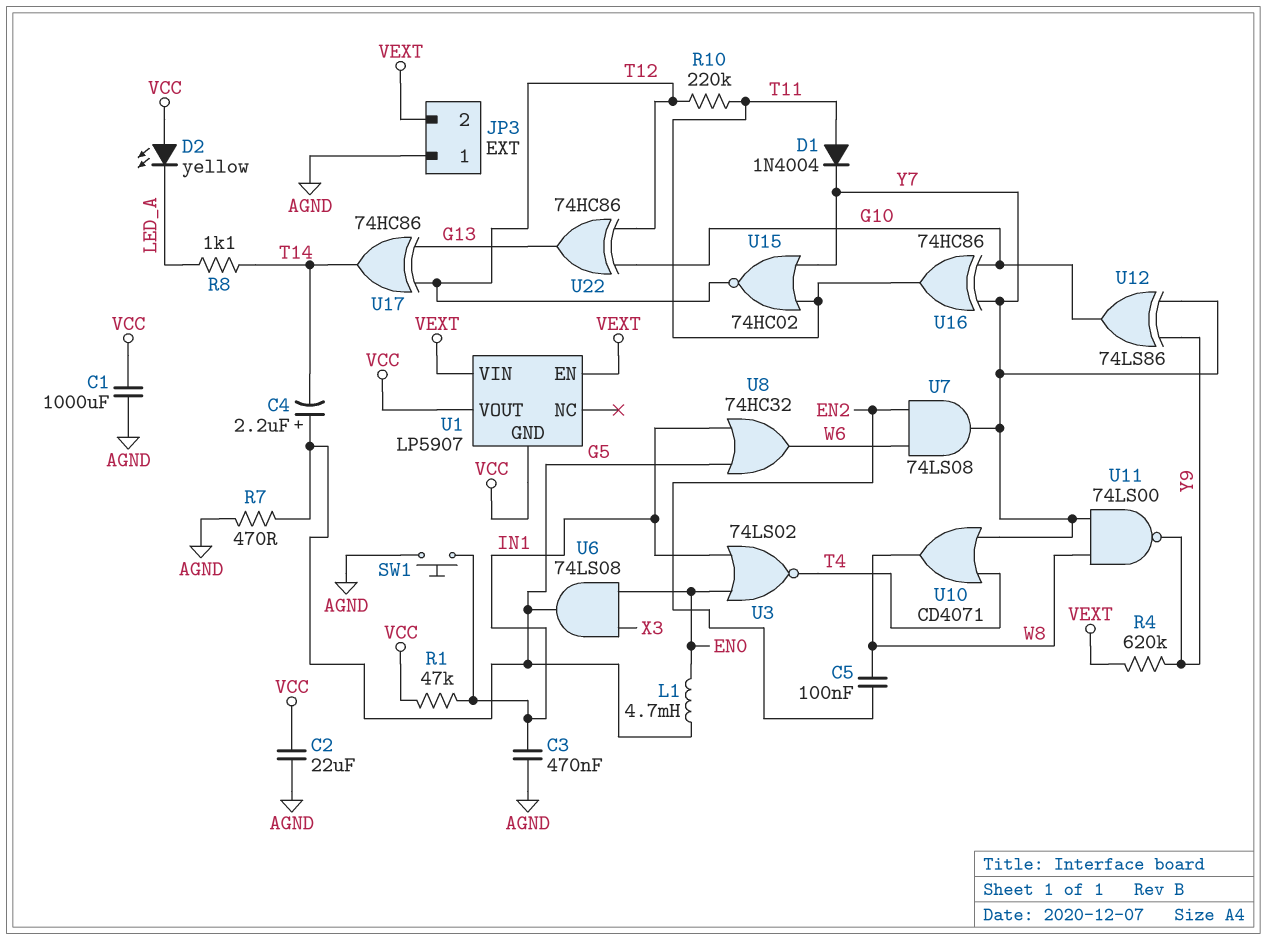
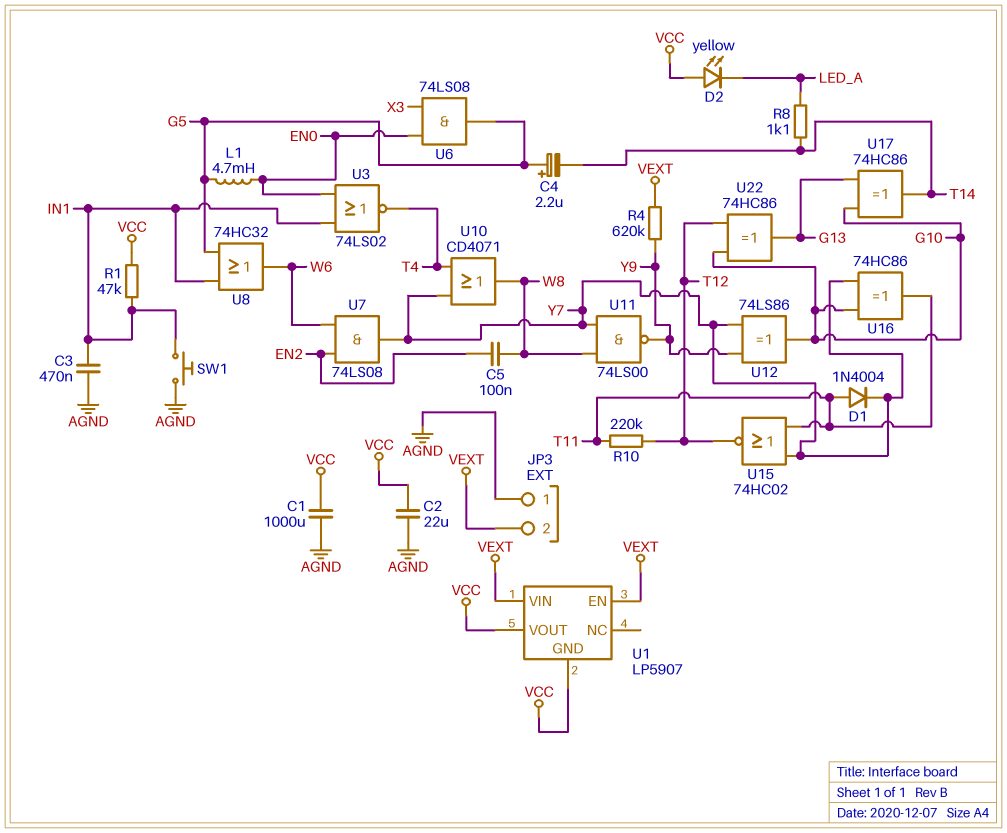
R7: 470 (AGND, G5) -> none
U17: XOR 74HC86 (in G13, in T12, out T14) -> XOR 74HC86 (in G10, in G13, out T14)

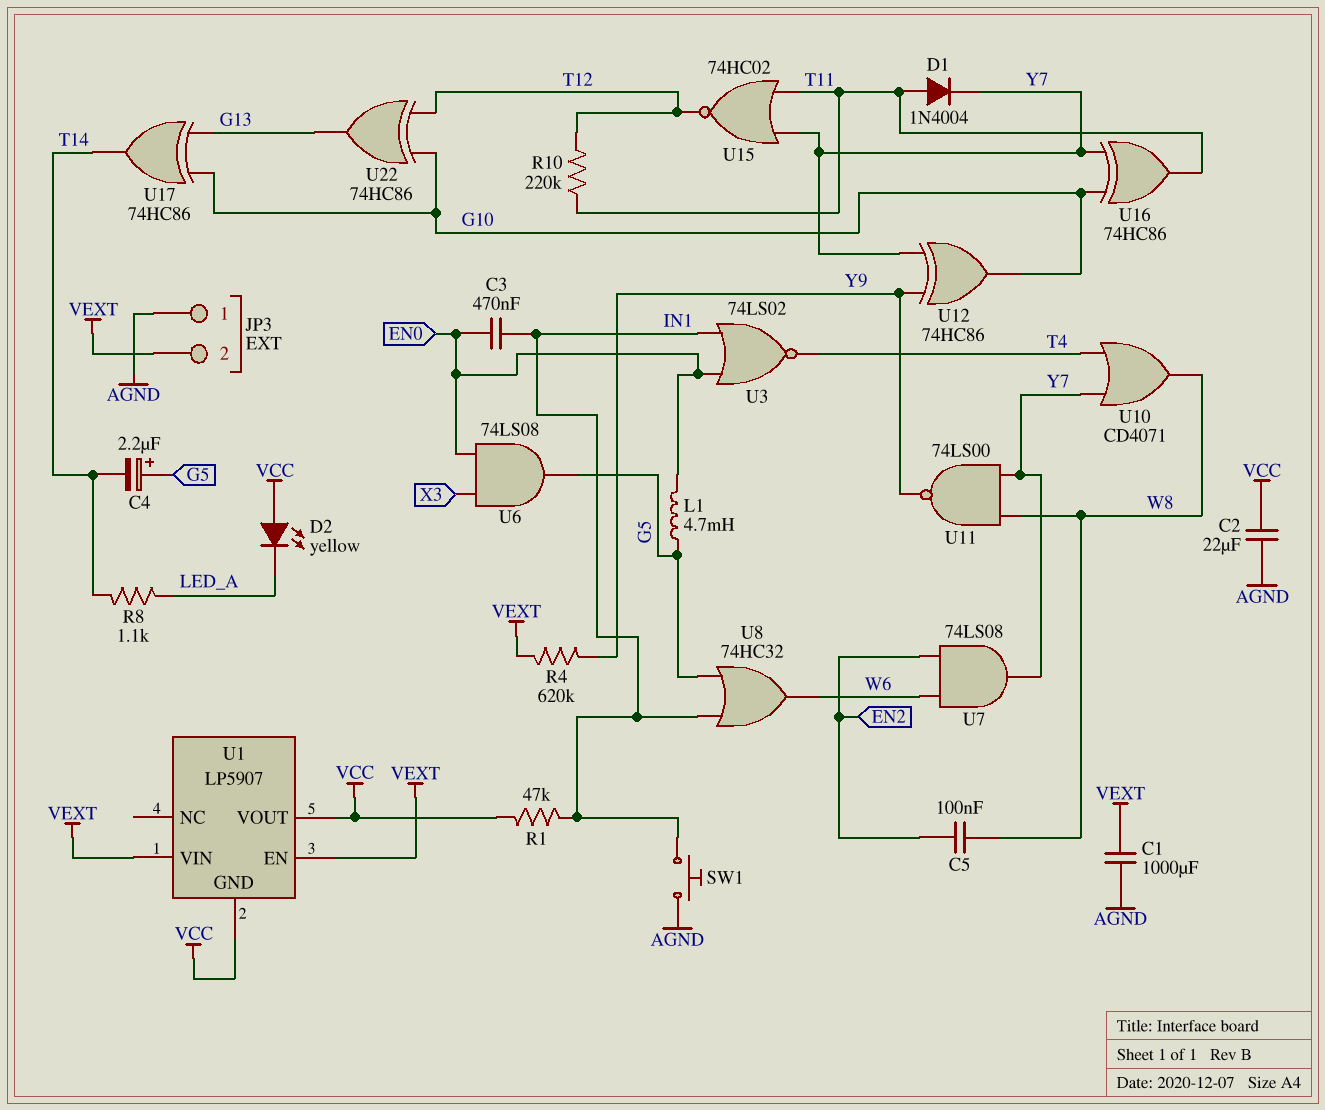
C1: 1000uF (AGND, VCC) -> 1000uF (AGND, VEXT)
C3: 470nF (AGND, IN1) -> 470nF (EN0, IN1)
U12: XOR 74LS86 (in Y7, in Y9, out G10) -> XOR 74HC86 (in Y7, in Y9, out G10)

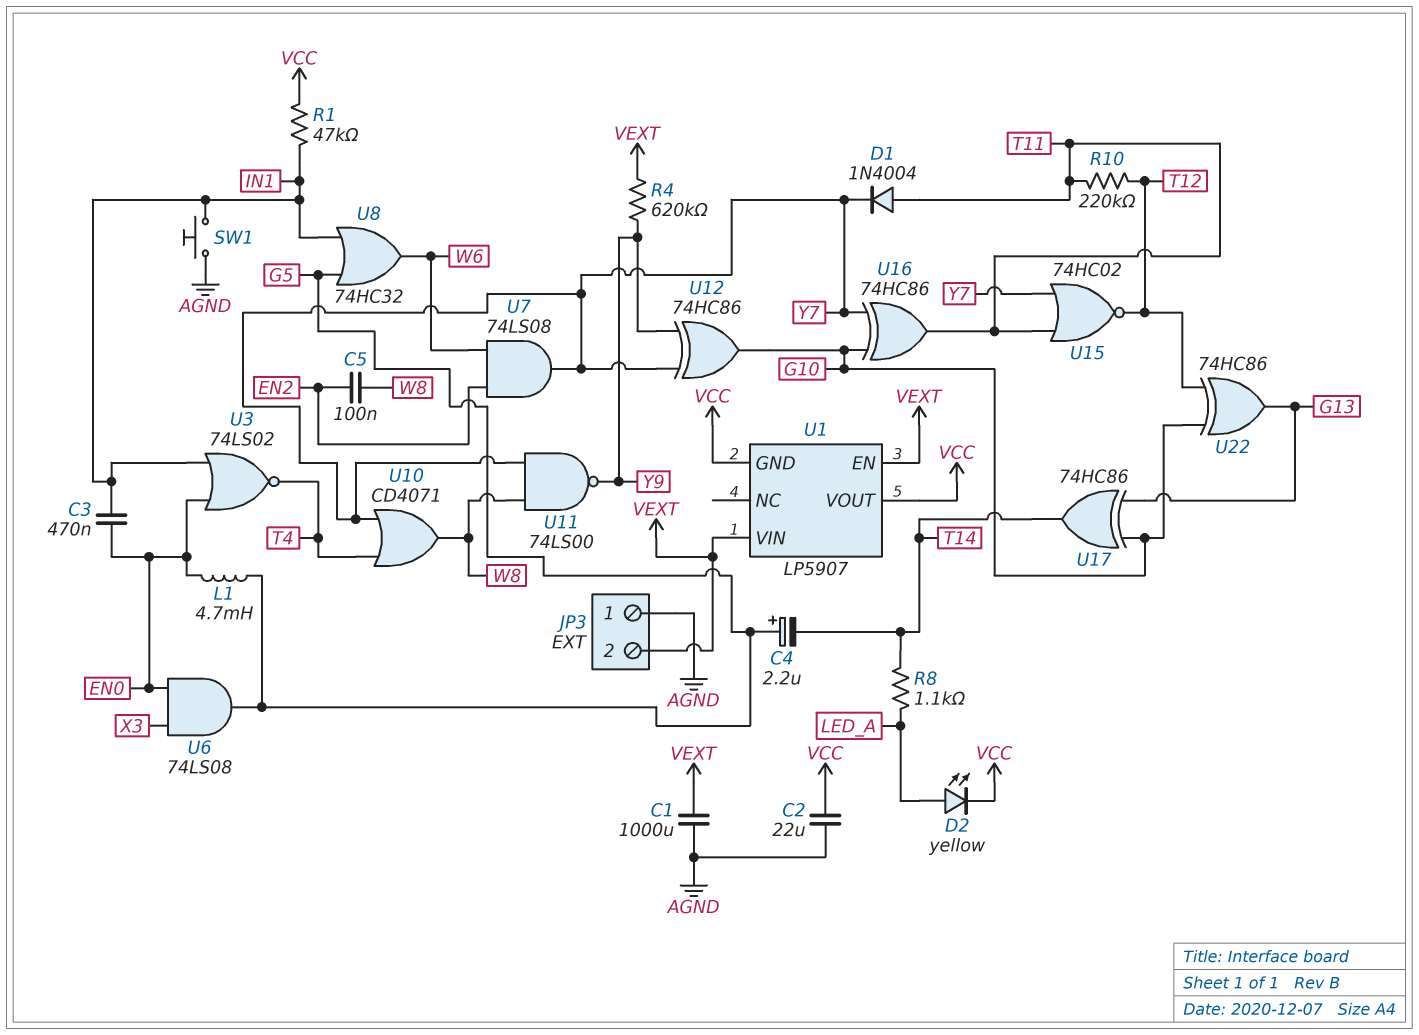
D2: LED yellow (A VCC, K LED_A) -> LED yellow (A LED_A, K VCC)

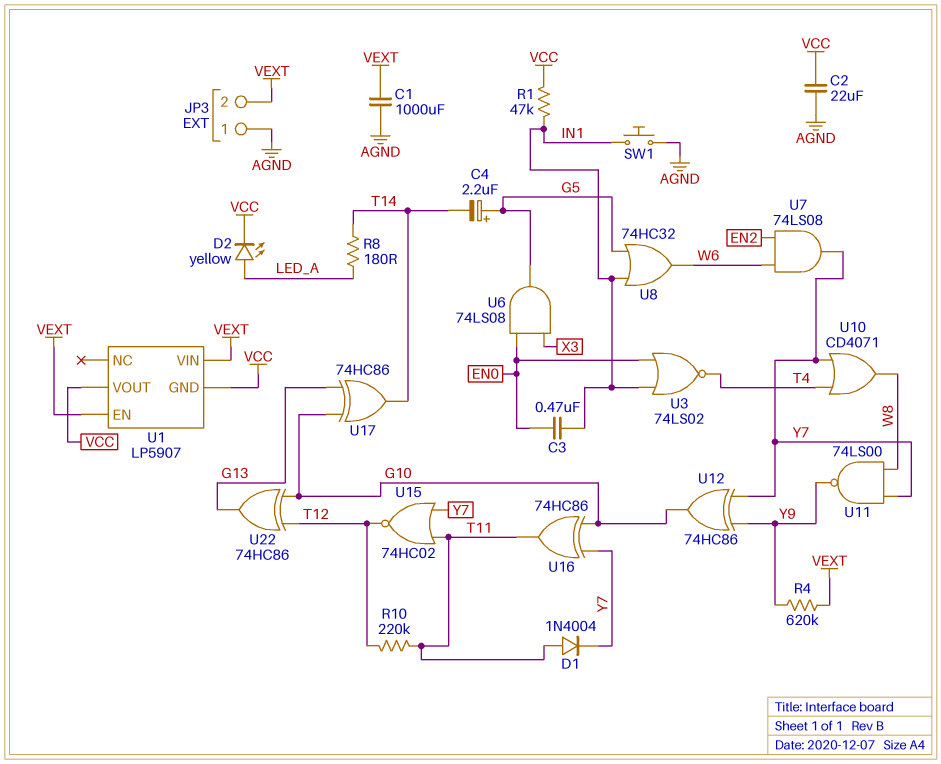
C5: 100nF (EN2, W8) -> none
L1: 4.7mH (EN0, G5) -> none
R8: 1.1k (LED_A, T14) -> 180 (LED_A, T14)

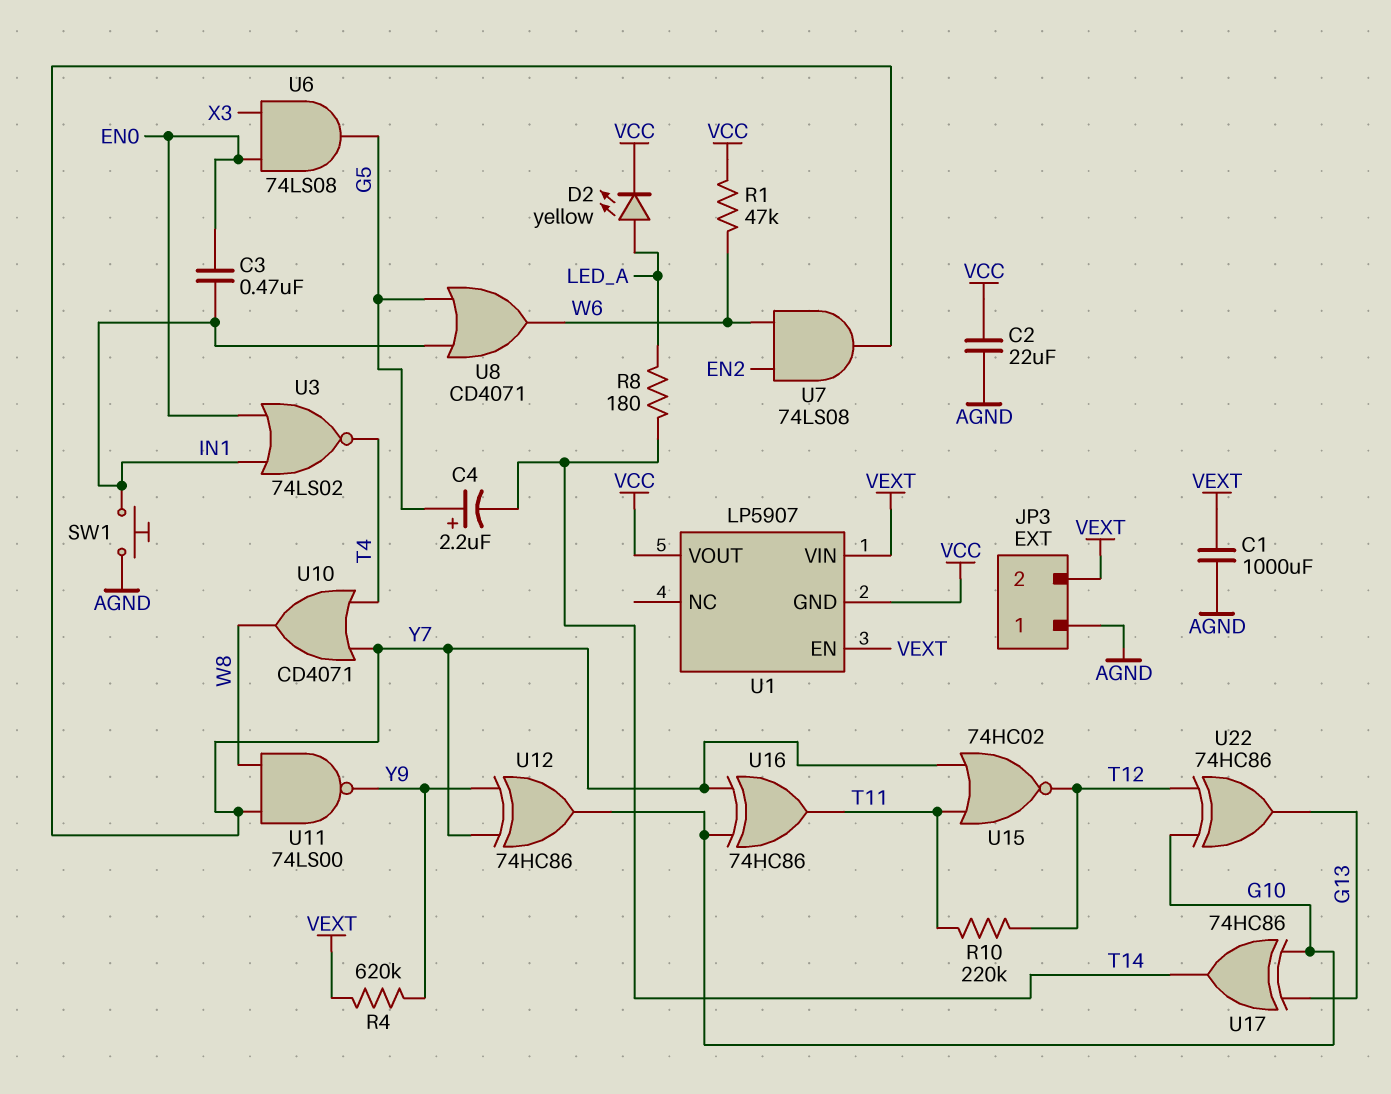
D1: diode 1N4004 (A T11, K Y7) -> none
R1: 47k (IN1, VCC) -> 47k (VCC, W6)
U8: OR 74HC32 (in G5, in IN1, out W6) -> OR CD4071 (in G5, in IN1, out W6)

